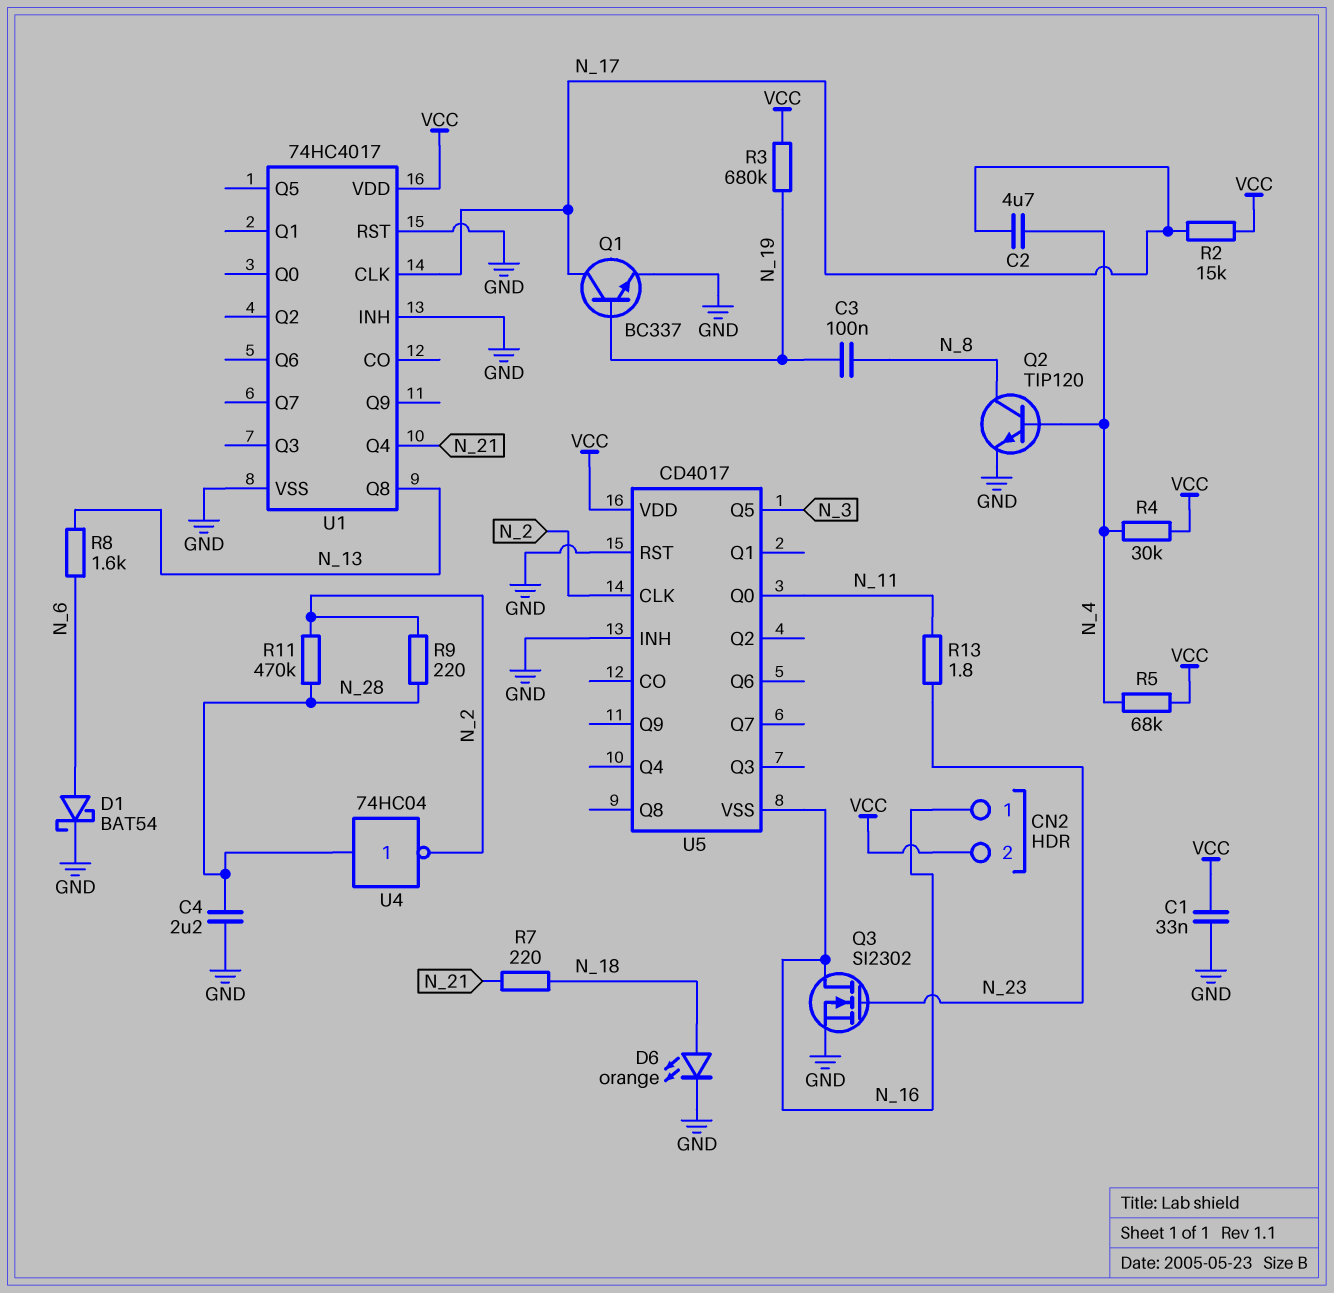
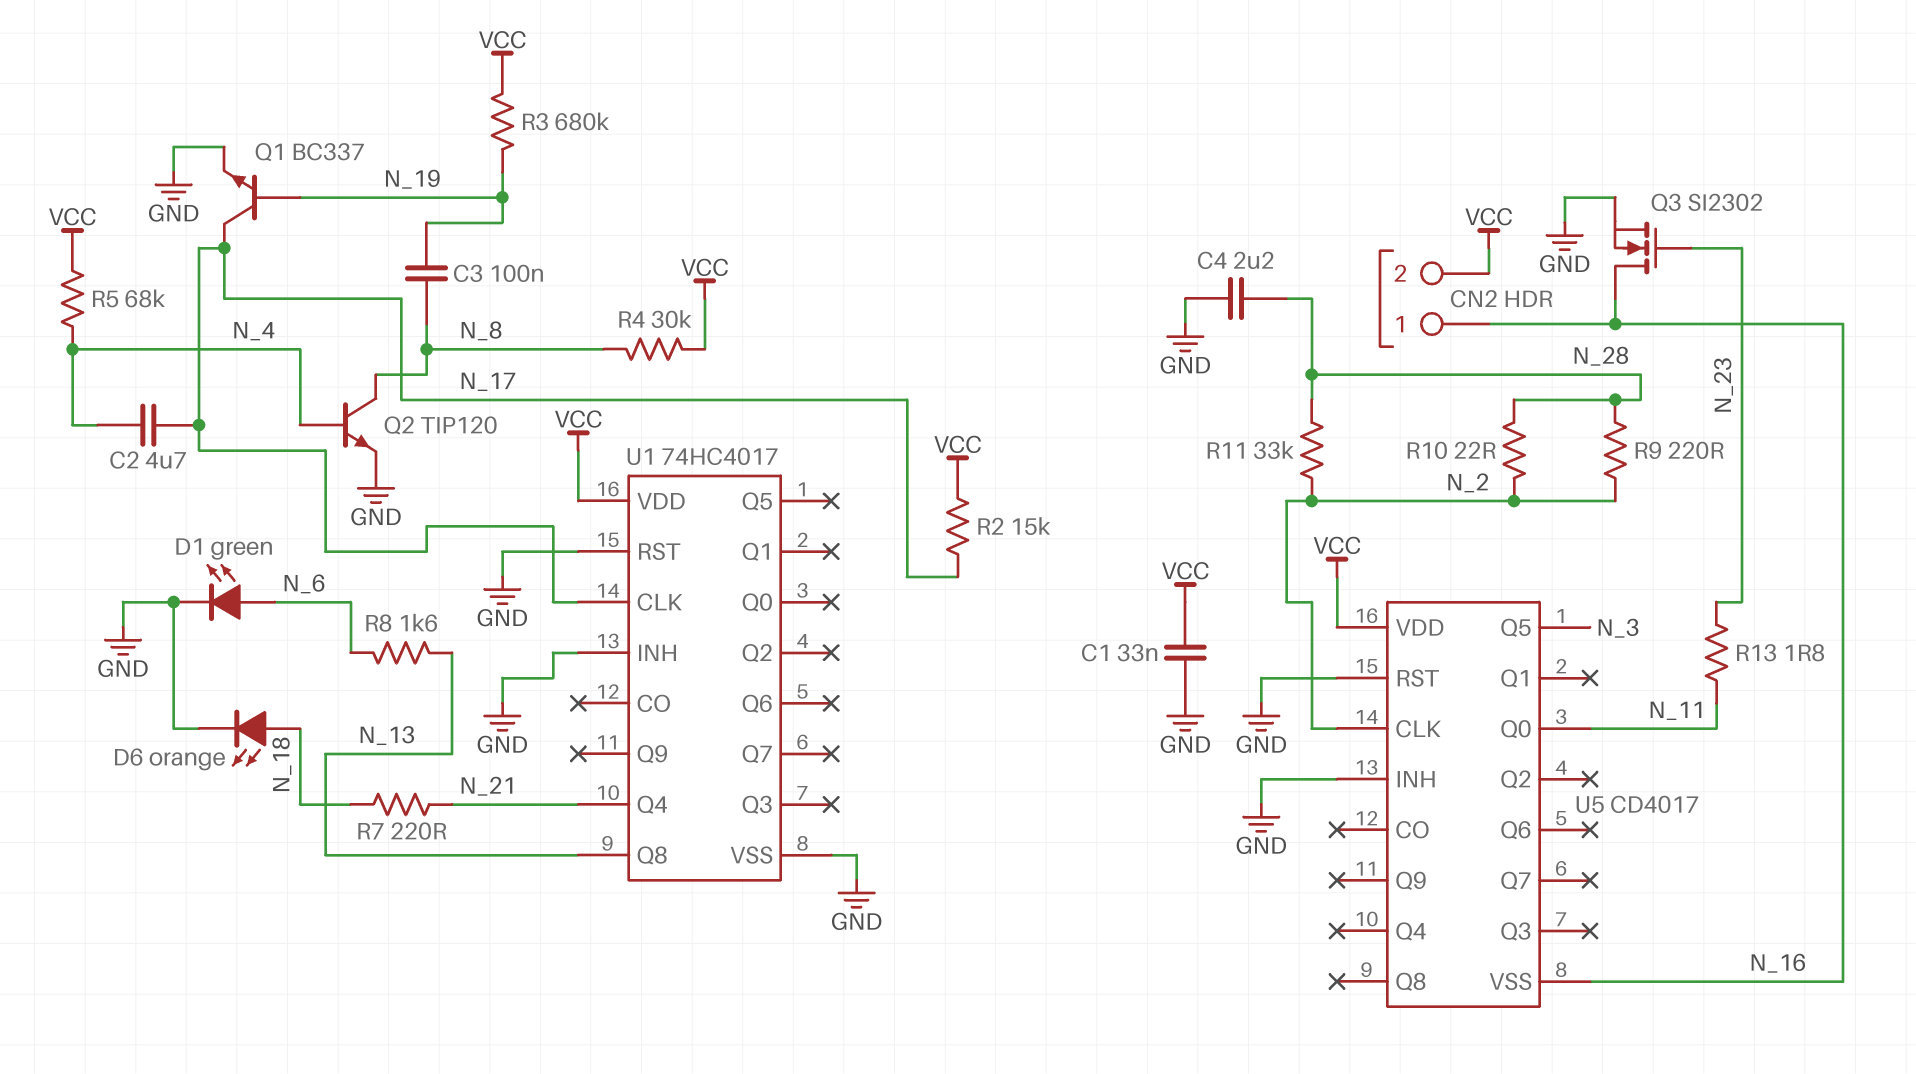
D1: schottky BAT54 (A N_6, K GND) -> LED green (A N_6, K GND)
R4: 30k (N_4, VCC) -> 30k (N_8, VCC)
R10: none -> 22 (N_2, N_28)
R11: 470k (N_2, N_28) -> 33k (N_2, N_28)
U4: NOT 74HC04 (in N_28, out N_2) -> none

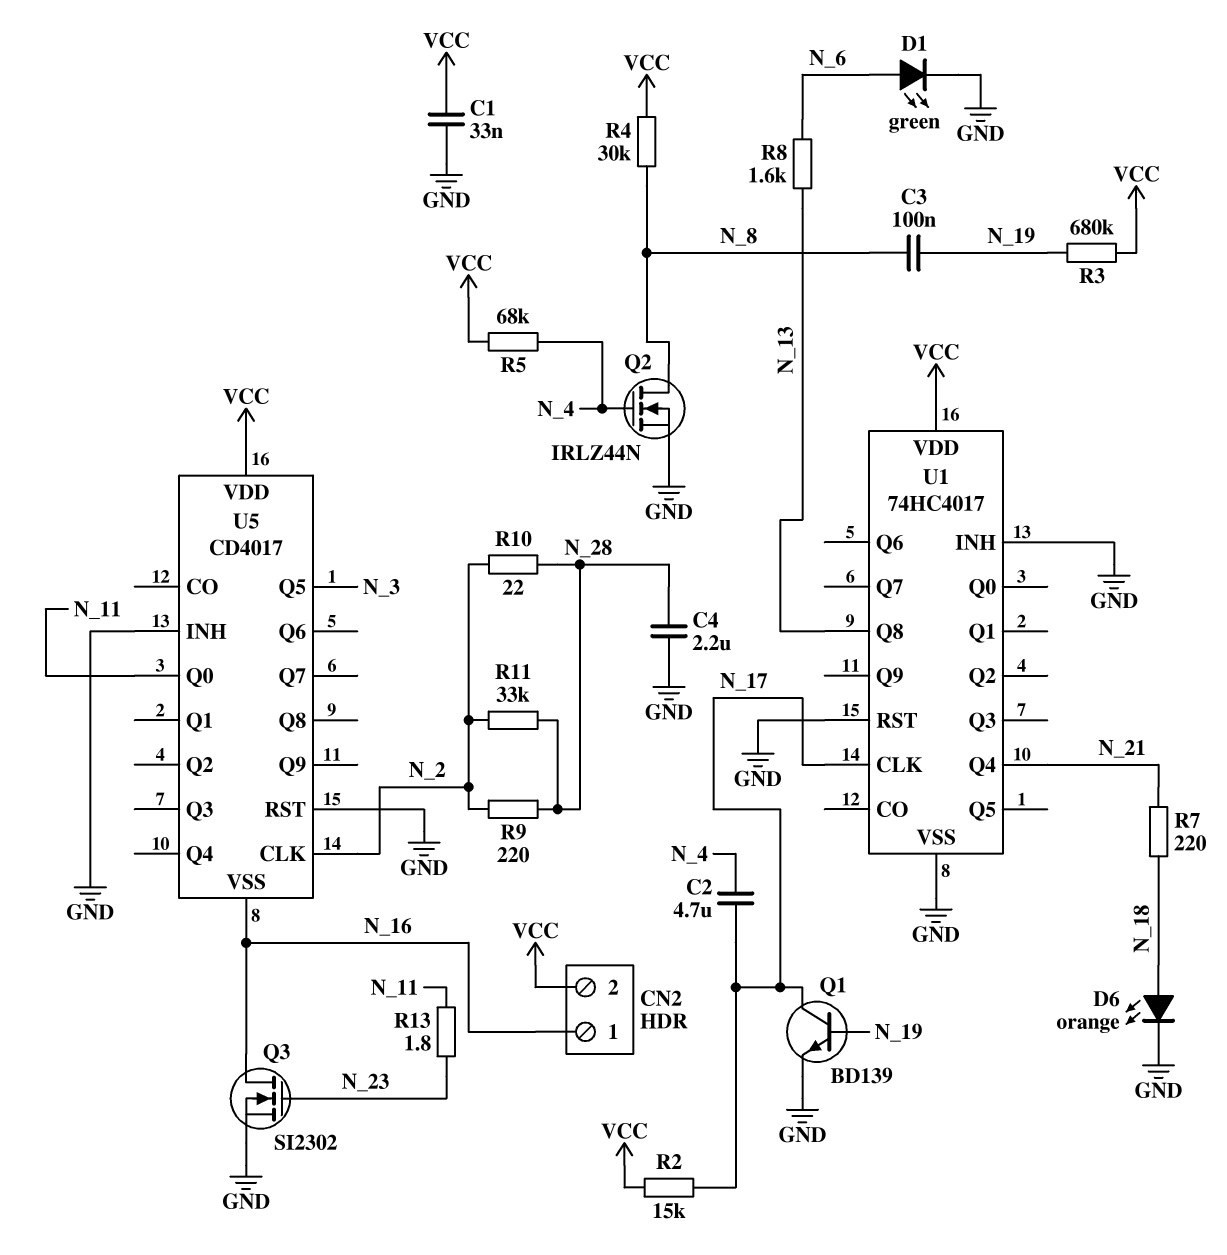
Q1: NPN BC337 (B N_19, C N_17, E GND) -> NPN BD139 (B N_19, C N_17, E GND)
Q2: NPN TIP120 (B N_4, C N_8, E GND) -> NMOS IRLZ44N (G N_4, D N_8, S GND)

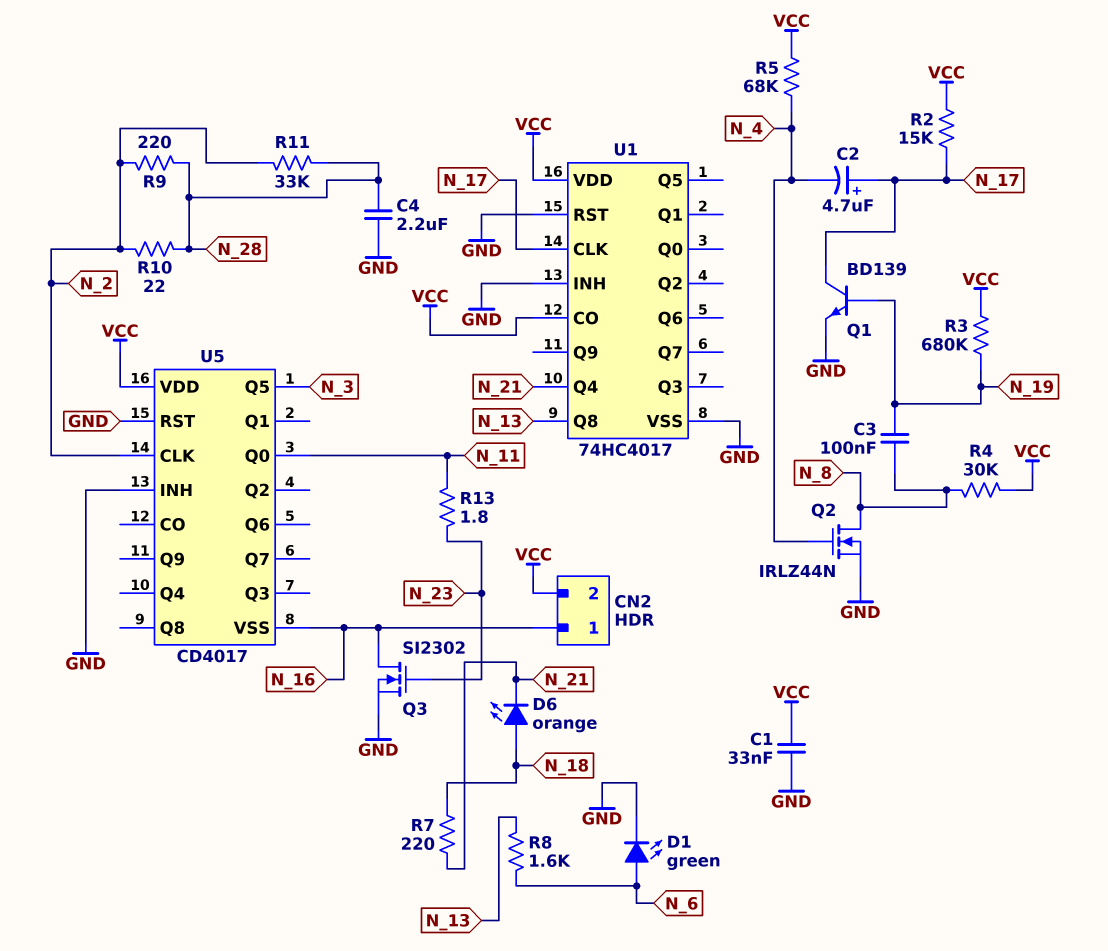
C2: 4.7uF (N_4, N_17) -> 4.7uF (plus N_17, minus N_4)
D6: LED orange (A N_18, K GND) -> LED orange (A N_18, K N_21)
U1 pin CO: none -> VCC

